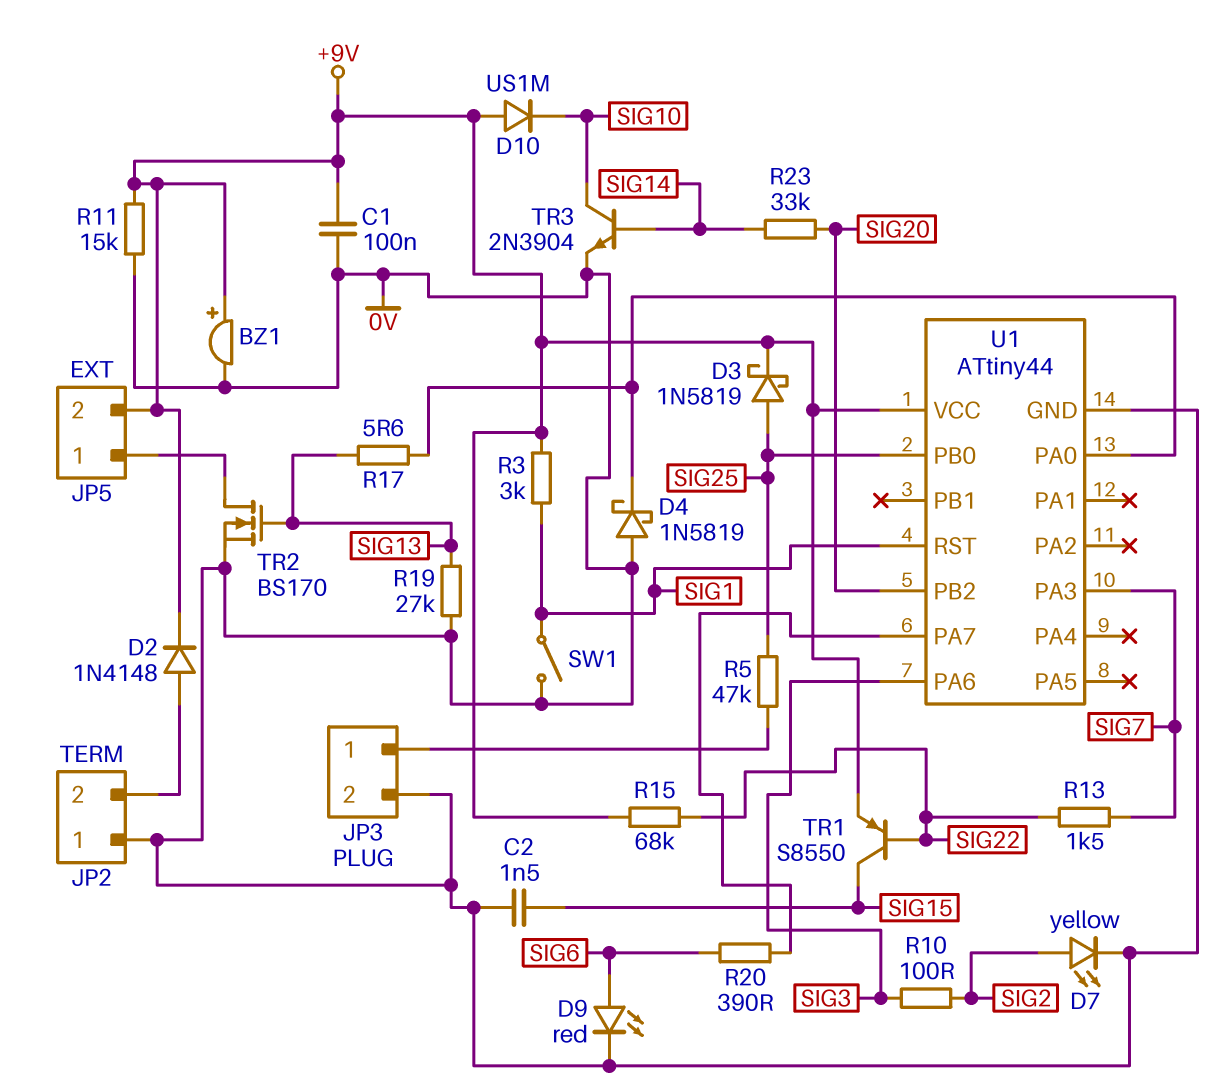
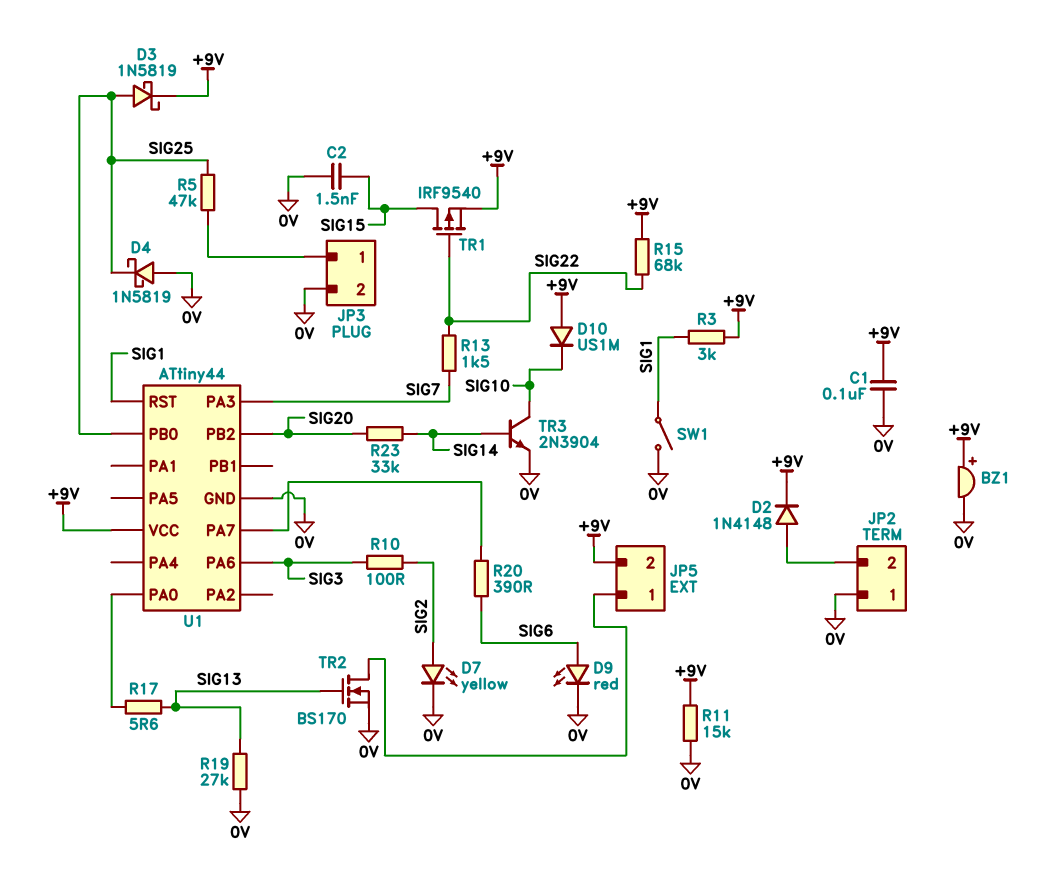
D4: schottky 1N5819 (A 0V, K U1/PA0) -> schottky 1N5819 (A 0V, K SIG25)
TR1: PNP S8550 (B SIG22, C SIG15, E +9V) -> PMOS IRF9540 (G SIG22, D SIG15, S +9V)

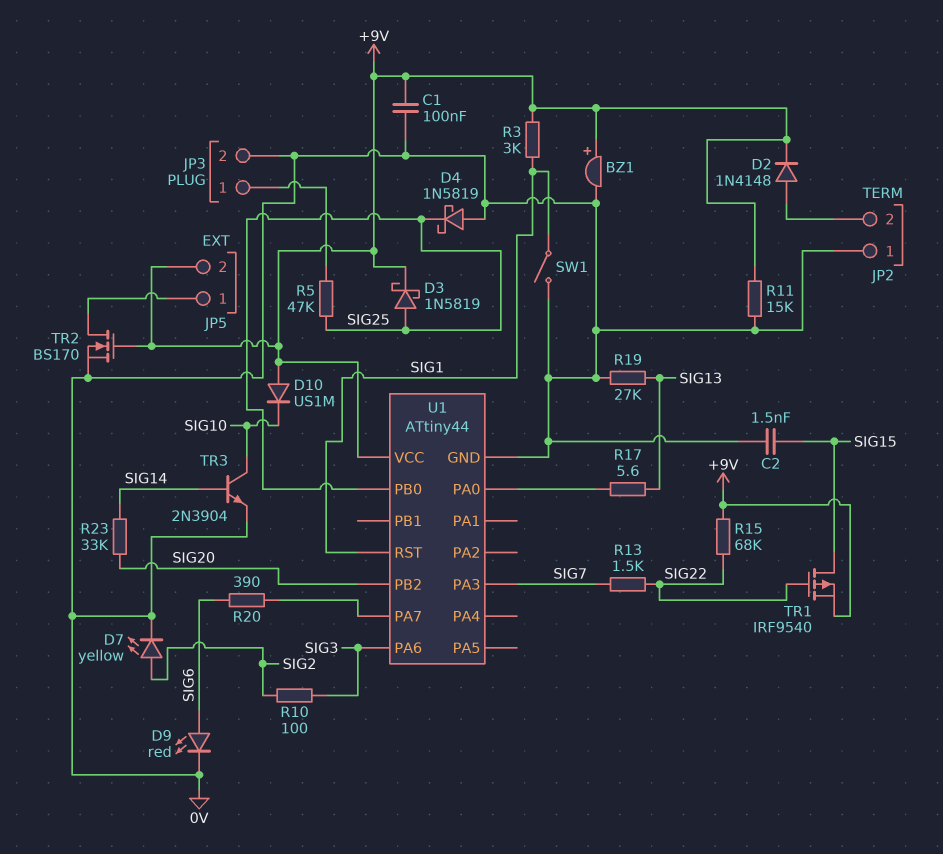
TR2: NMOS BS170 (G SIG13, D JP5/1, S 0V) -> NMOS BS170 (G +9V, D JP5/1, S 0V)

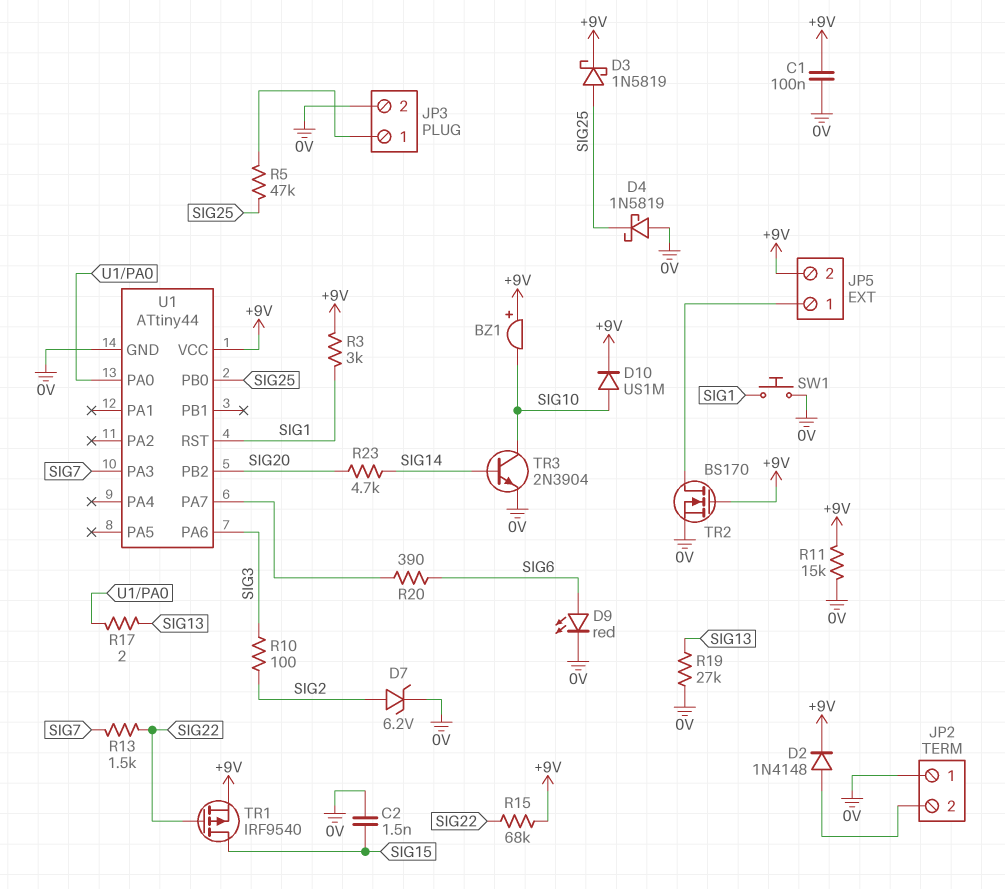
BZ1: buzzer (plus +9V, minus 0V) -> buzzer (plus +9V, minus SIG10)
D7: LED yellow (A SIG2, K 0V) -> zener 6.2V (A SIG2, K 0V)
D10: diode US1M (A +9V, K SIG10) -> diode US1M (A SIG10, K +9V)
R17: 5.6 (SIG13, U1/PA0) -> 2 (SIG13, U1/PA0)
R23: 33k (SIG14, SIG20) -> 4.7k (SIG14, SIG20)
SW1: switch (0V, SIG1) -> button (0V, SIG1)

